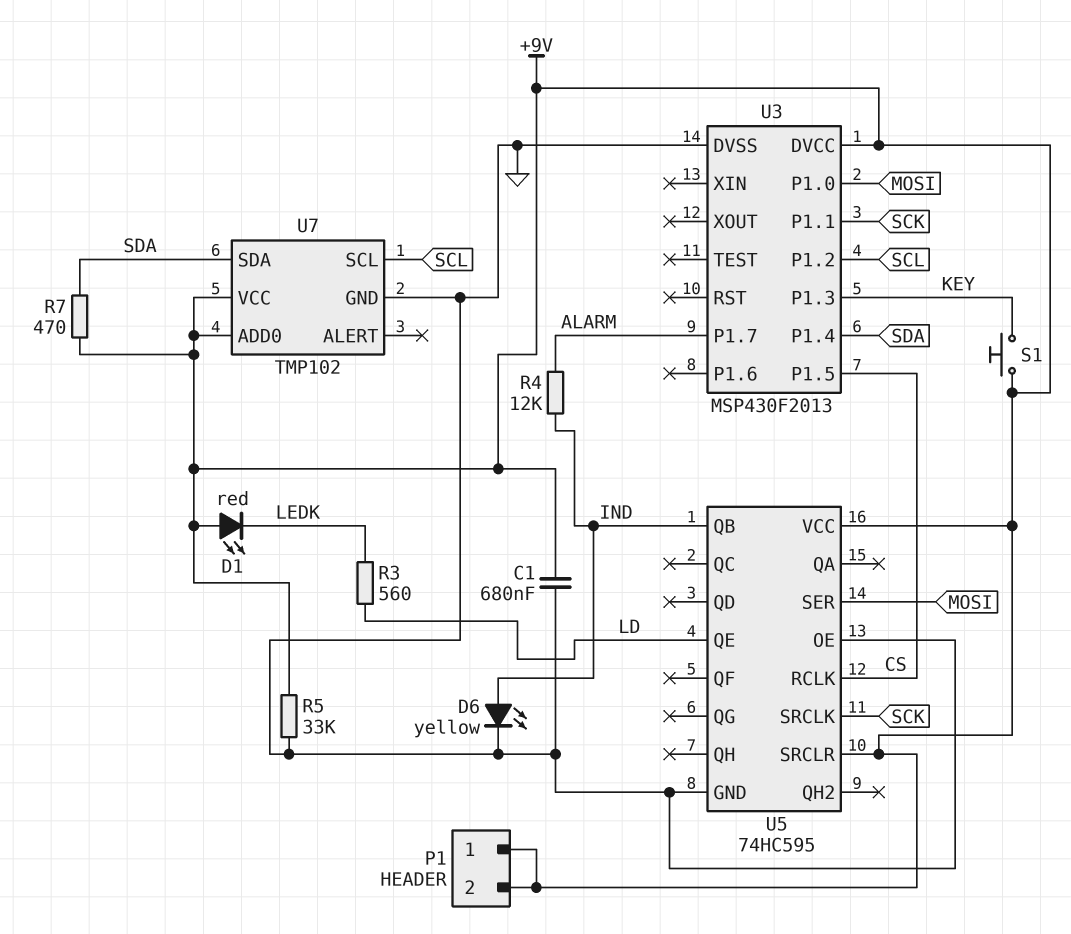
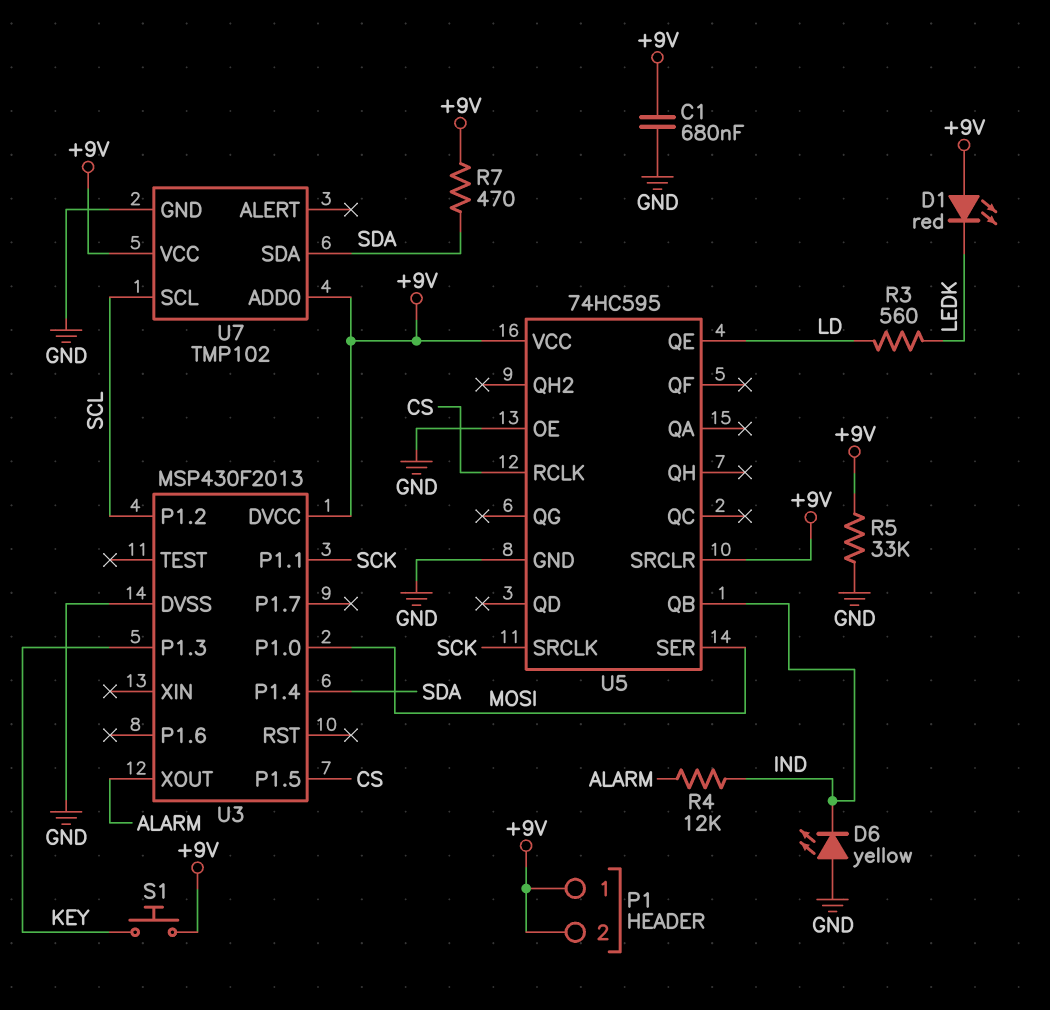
D6: LED yellow (A IND, K GND) -> LED yellow (A GND, K IND)
U3 pin P1.7: ALARM -> none
U3 pin XOUT: none -> ALARM

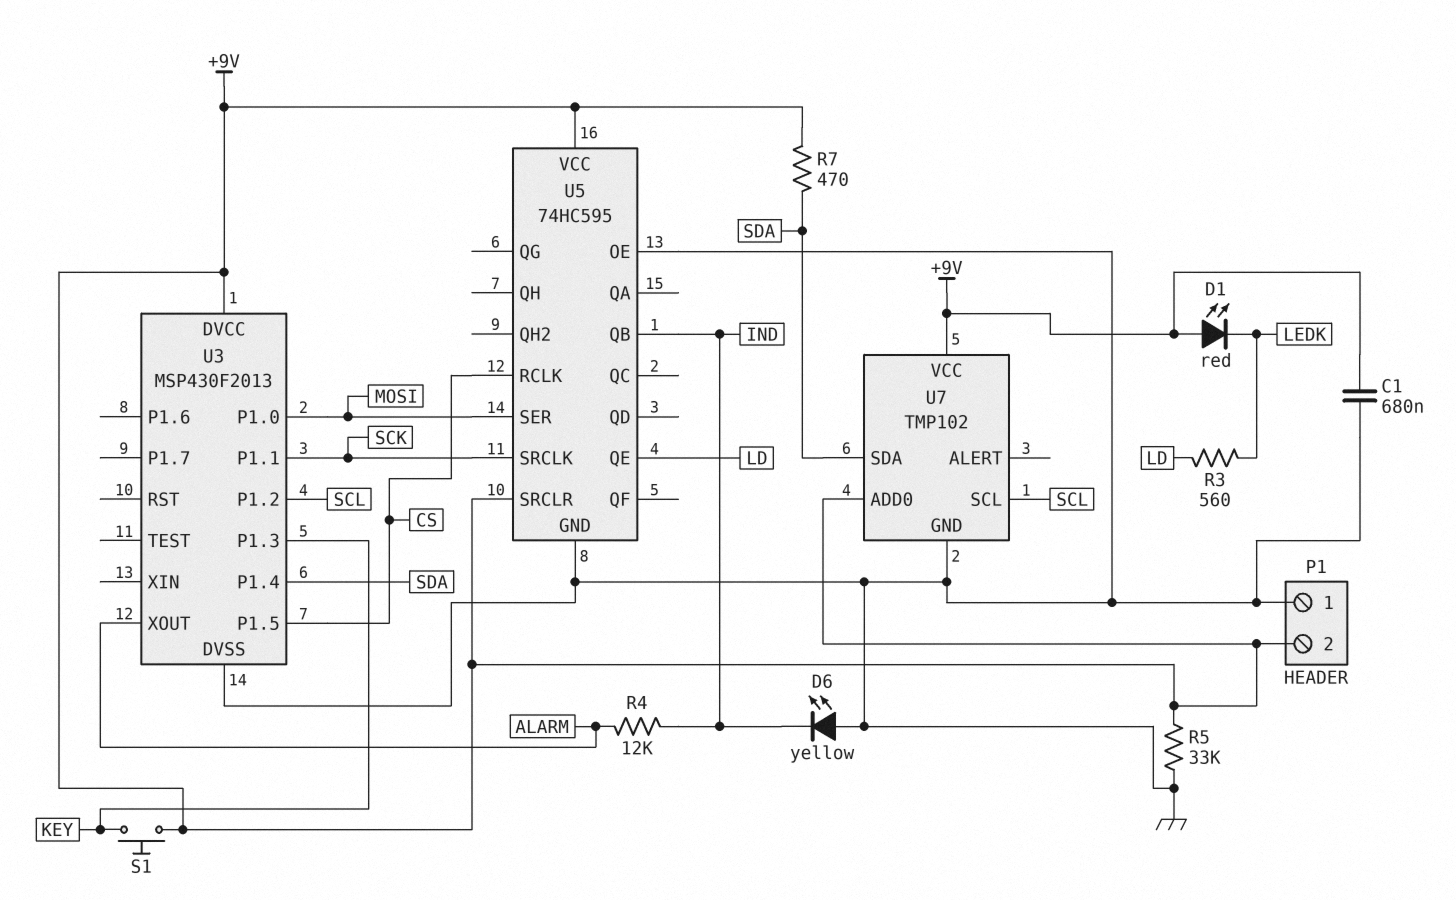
P1 pin 1: +9V -> GND

